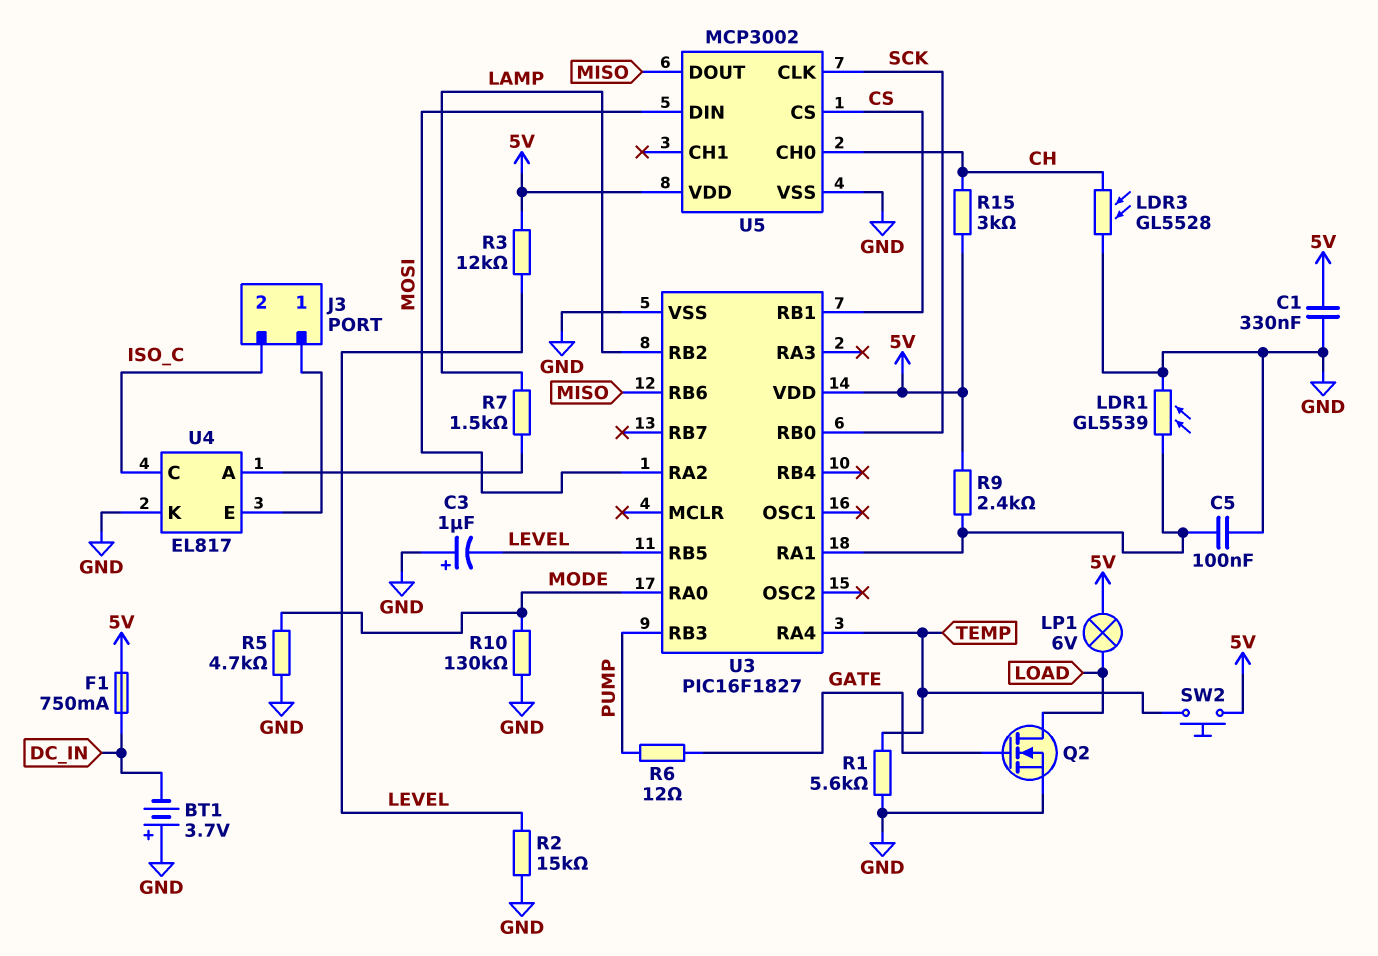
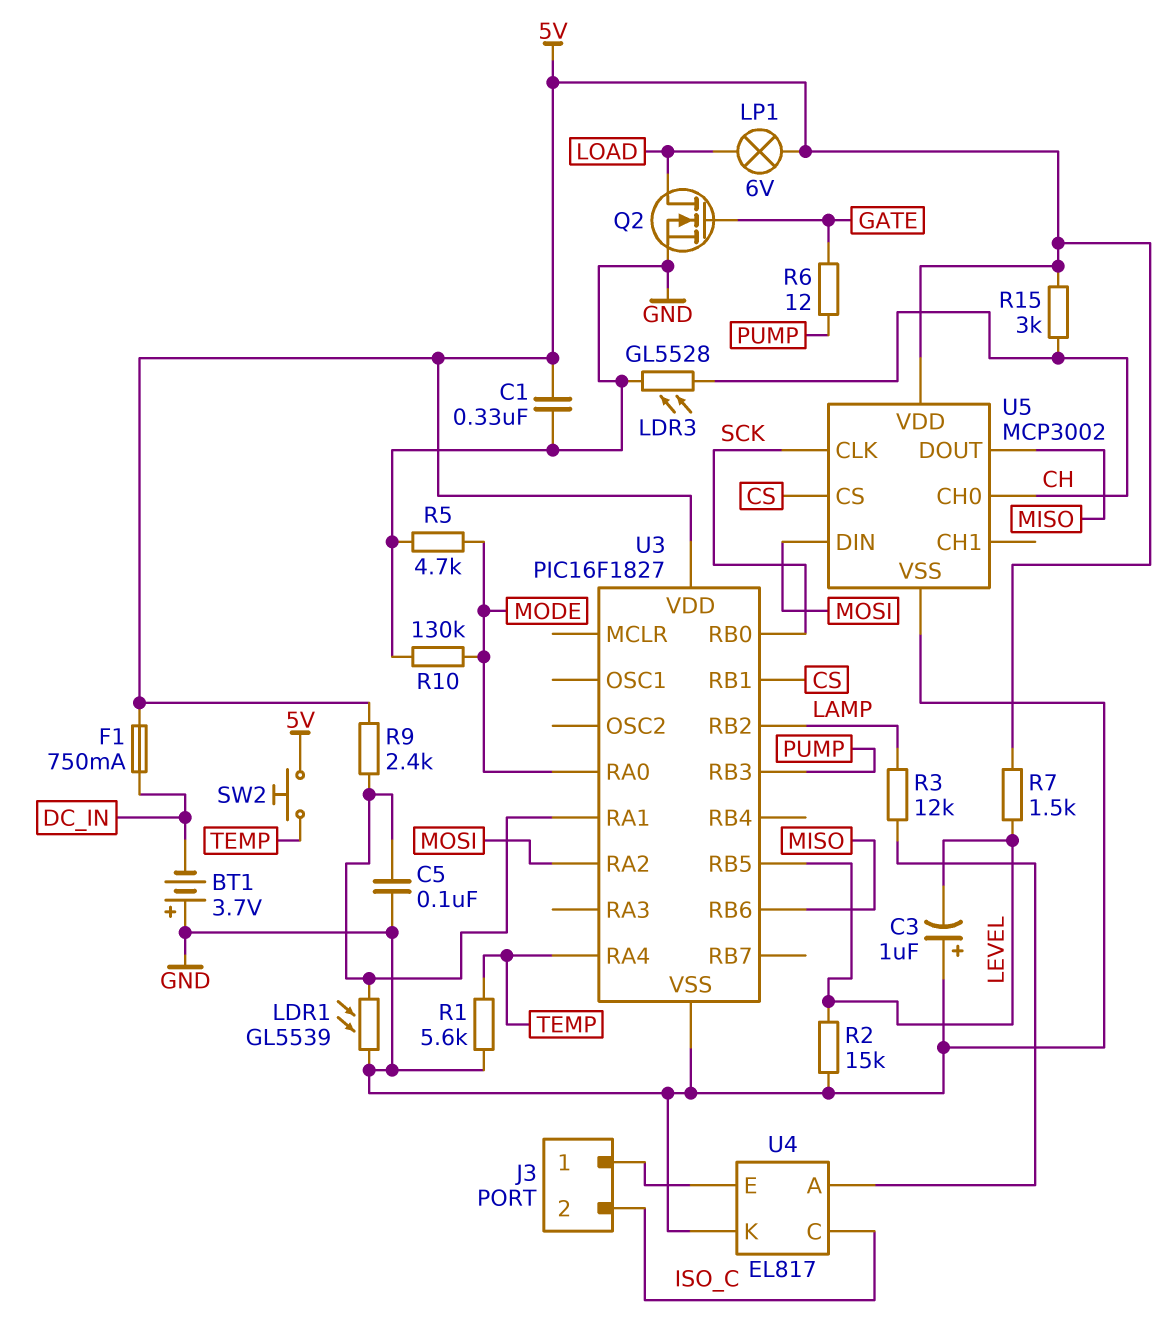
R3: 12k (5V, LEVEL) -> 12k (LAMP, U4/A)
R7: 1.5k (LAMP, U4/A) -> 1.5k (5V, LEVEL)

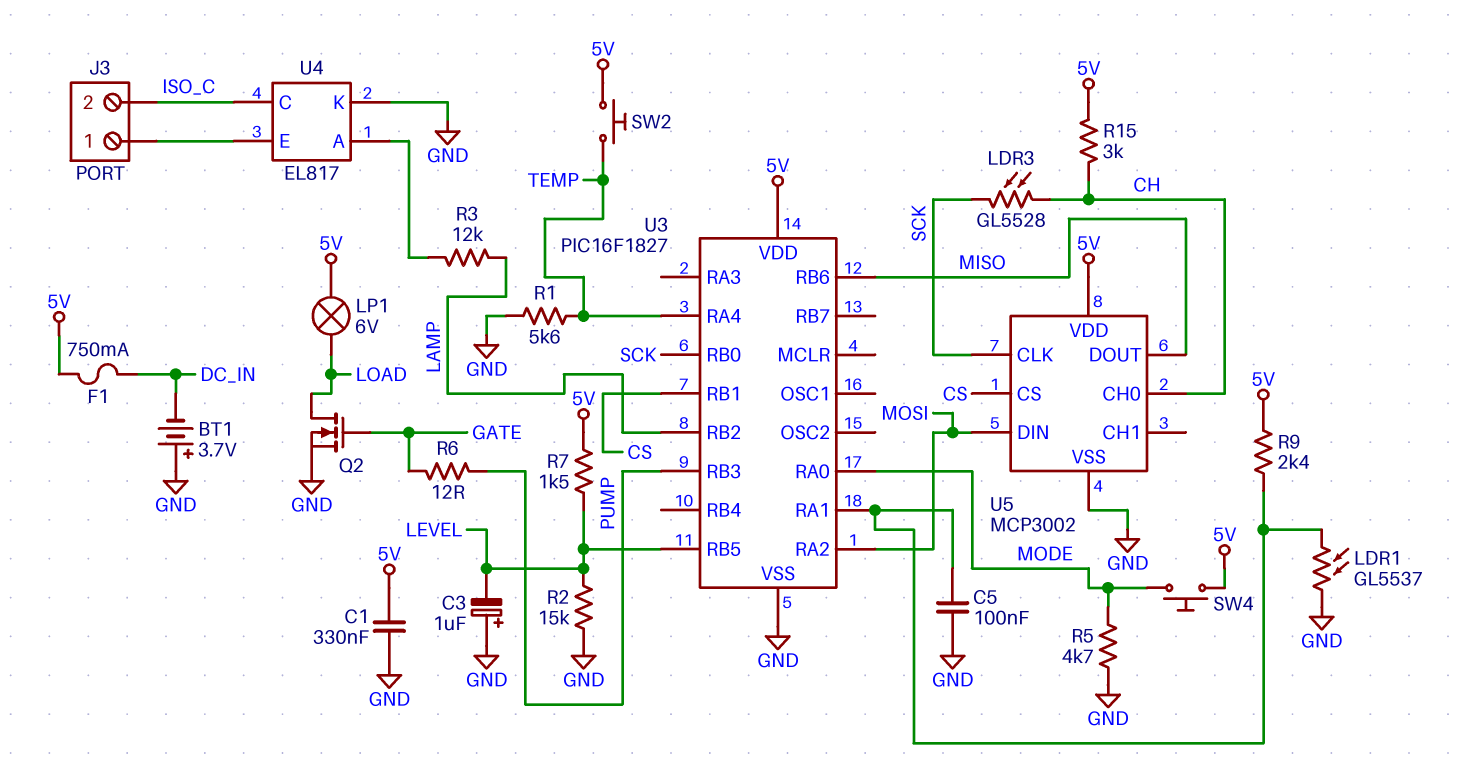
LDR1: GL5539 (GND, U3/RA1) -> GL5537 (GND, U3/RA1)
LDR3: GL5528 (CH, GND) -> GL5528 (CH, SCK)
R10: 130k (GND, MODE) -> none
SW4: none -> button (5V, MODE)

